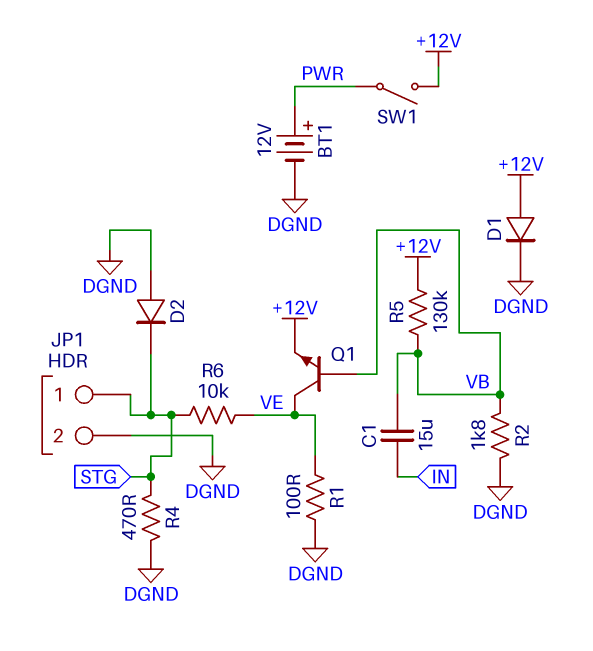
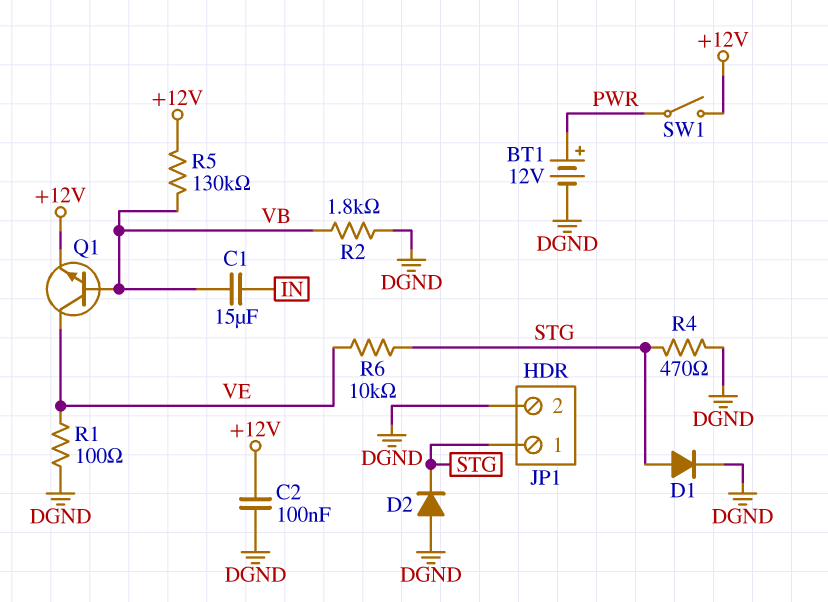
C2: none -> 100nF (+12V, DGND)
D1: diode (A +12V, K DGND) -> diode (A STG, K DGND)

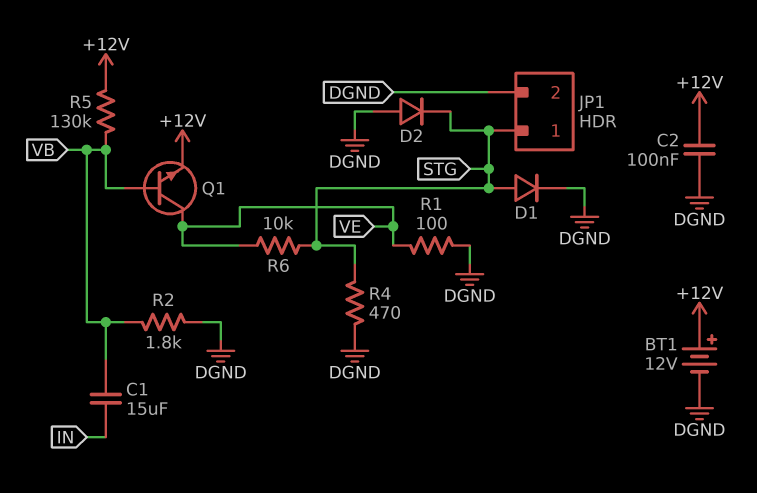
BT1: 12V (plus PWR, minus DGND) -> 12V (plus +12V, minus DGND)
SW1: switch (+12V, PWR) -> none

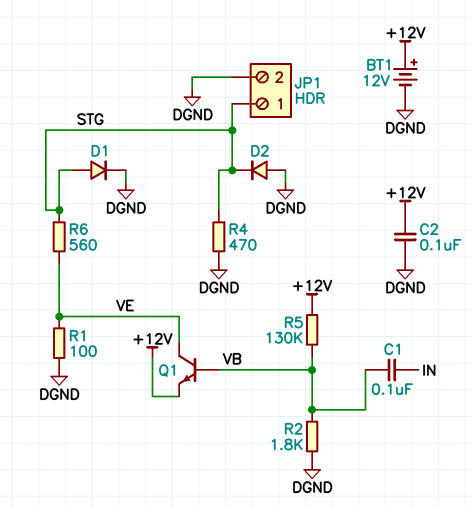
C1: 15uF (IN, VB) -> 100nF (IN, VB)
R6: 10k (STG, VE) -> 560 (STG, VE)

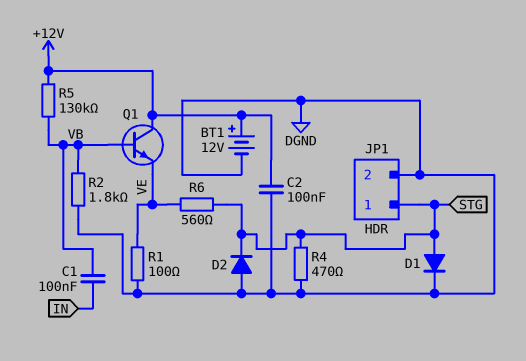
Q1: NPN (B VB, C VE, E +12V) -> NPN (B VB, C +12V, E VE)

